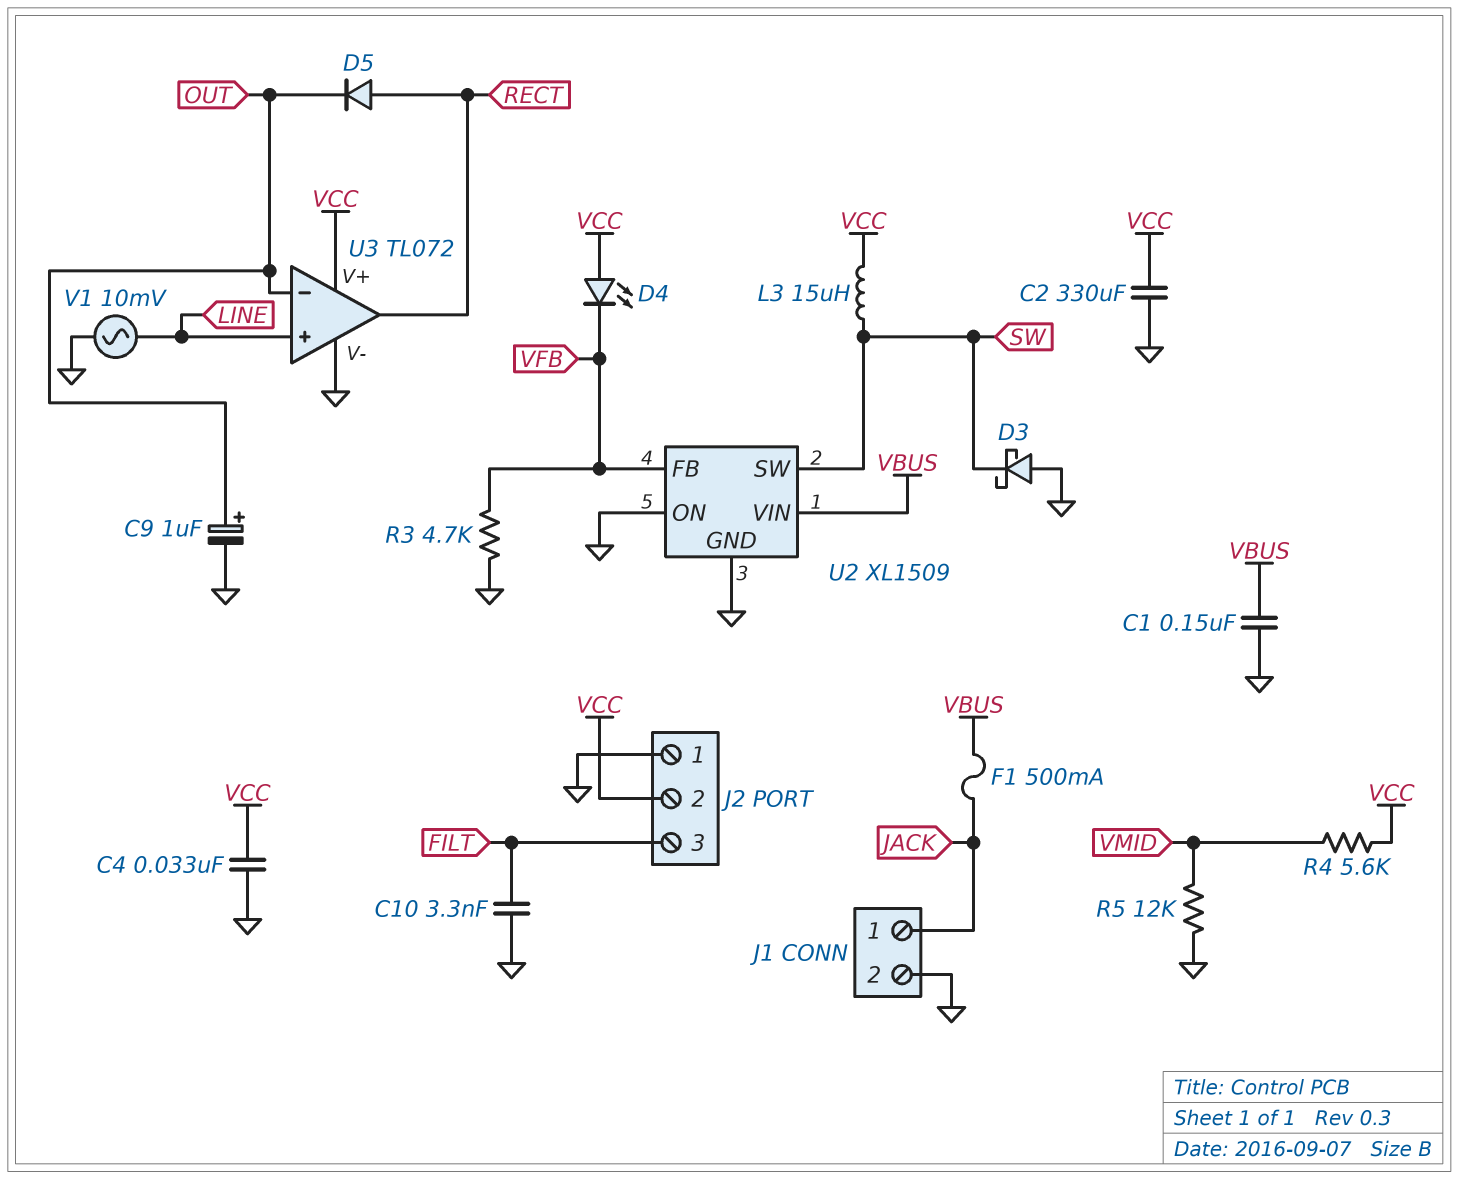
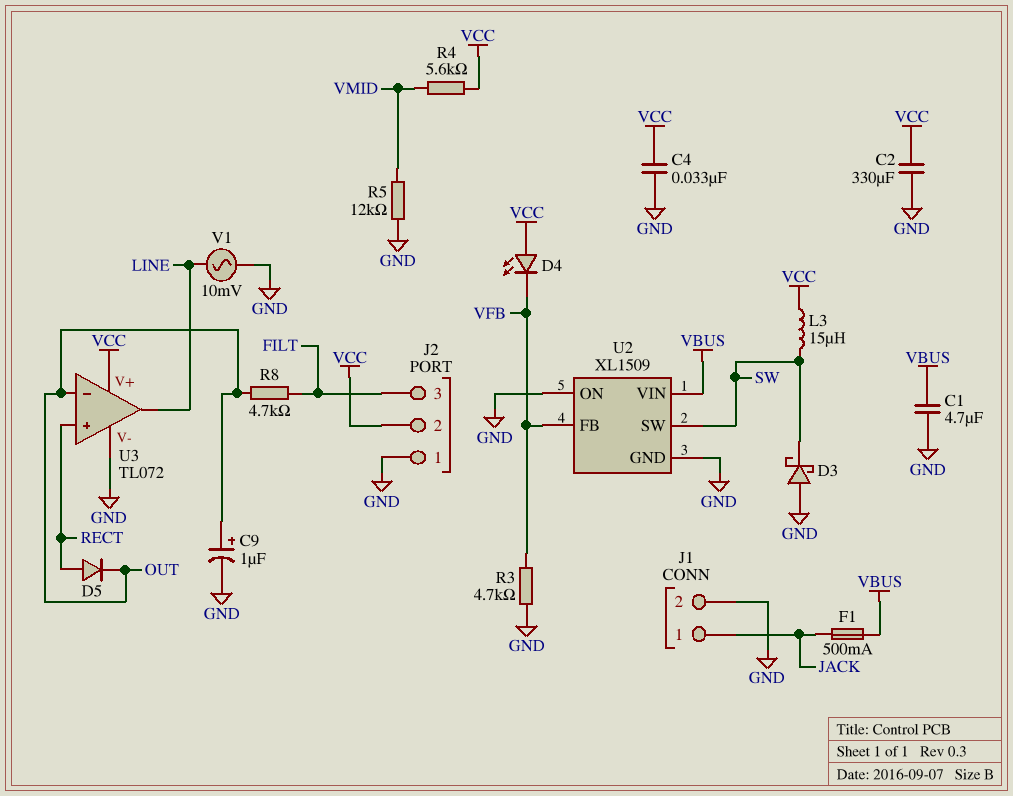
C1: 150nF (GND, VBUS) -> 4.7uF (GND, VBUS)
C10: 3.3nF (FILT, GND) -> none
R8: none -> 4.7k (FILT, OUT)
U3 pin in+: LINE -> RECT
U3 pin out: RECT -> LINE

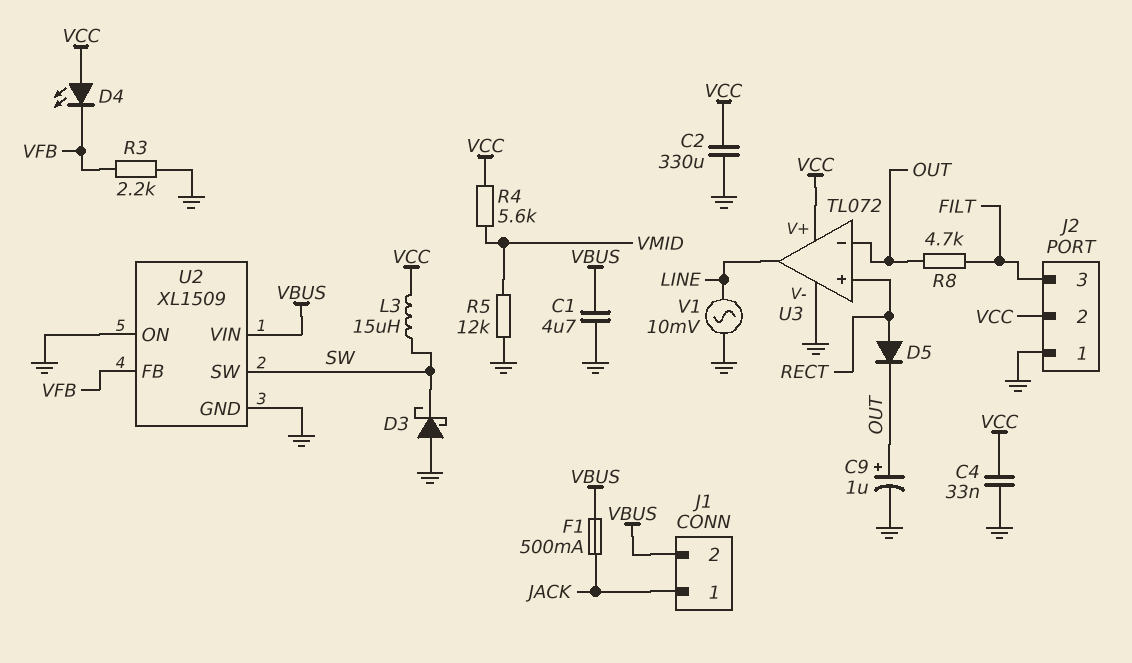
J1 pin 2: GND -> VBUS
R3: 4.7k (GND, VFB) -> 2.2k (GND, VFB)

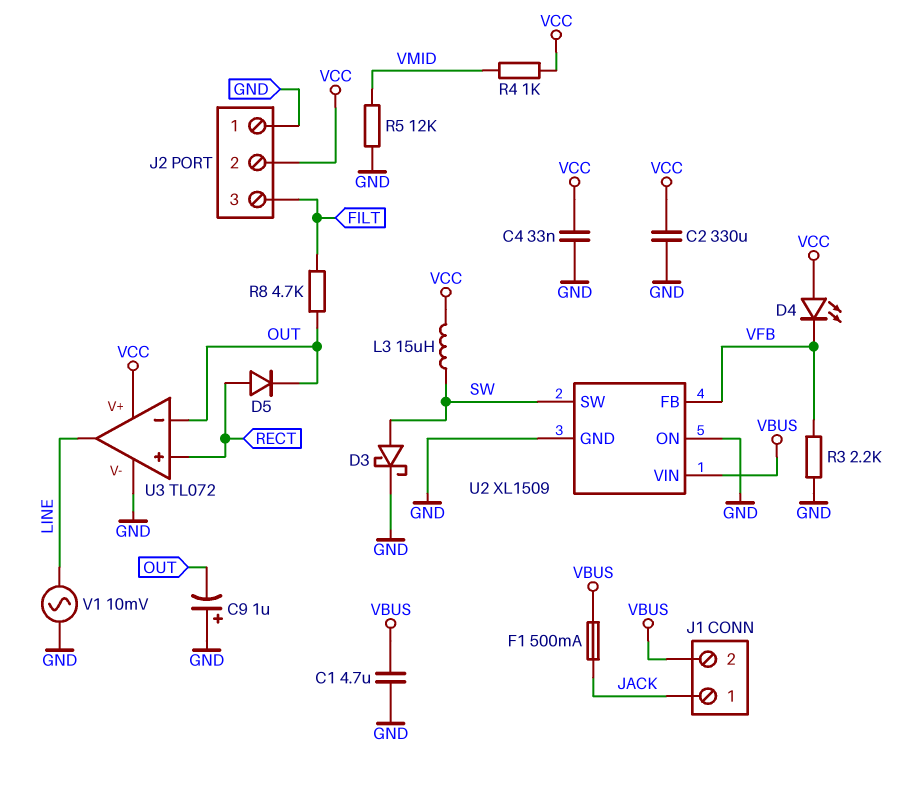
C9: 1uF (plus OUT, minus GND) -> 1uF (plus GND, minus OUT)
D3: schottky (A GND, K SW) -> schottky (A SW, K GND)
R4: 5.6k (VCC, VMID) -> 1k (VCC, VMID)

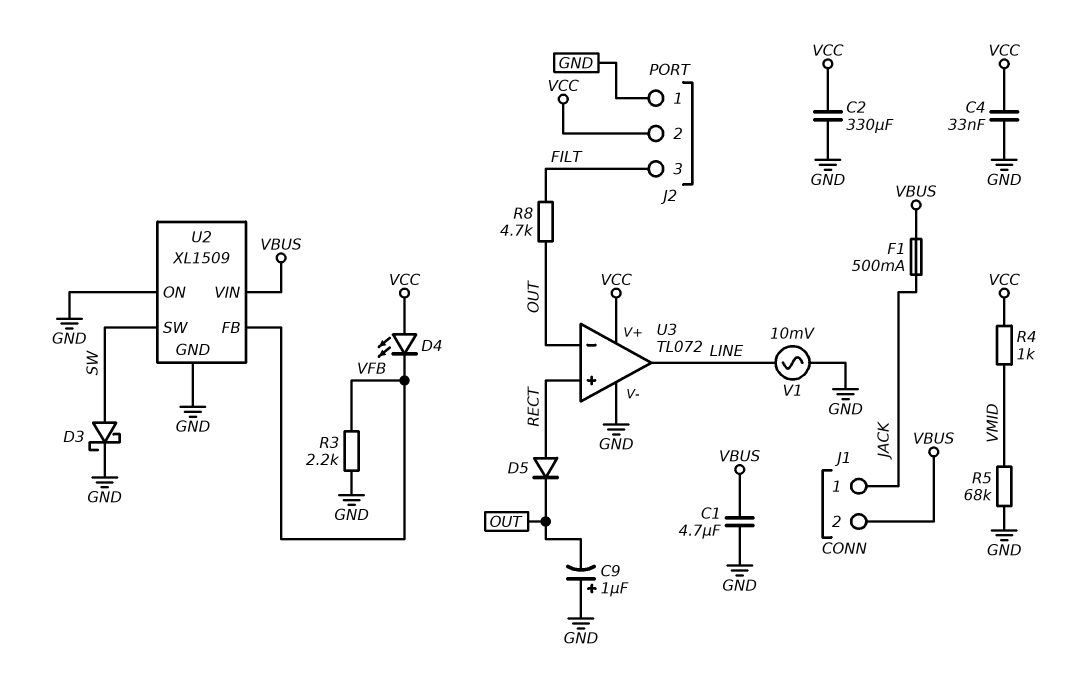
L3: 15uH (SW, VCC) -> none
R5: 12k (GND, VMID) -> 68k (GND, VMID)

